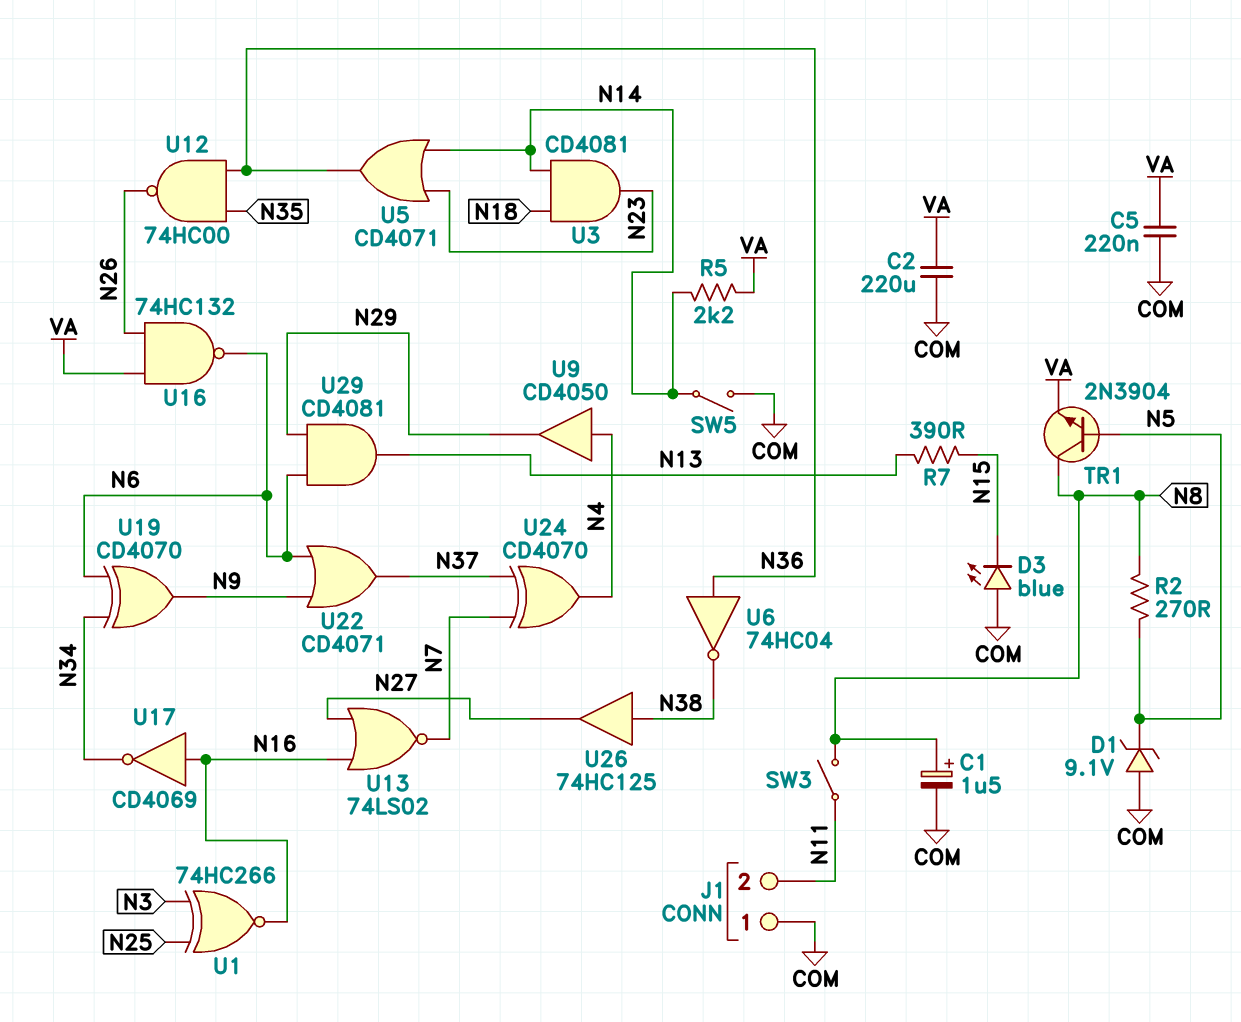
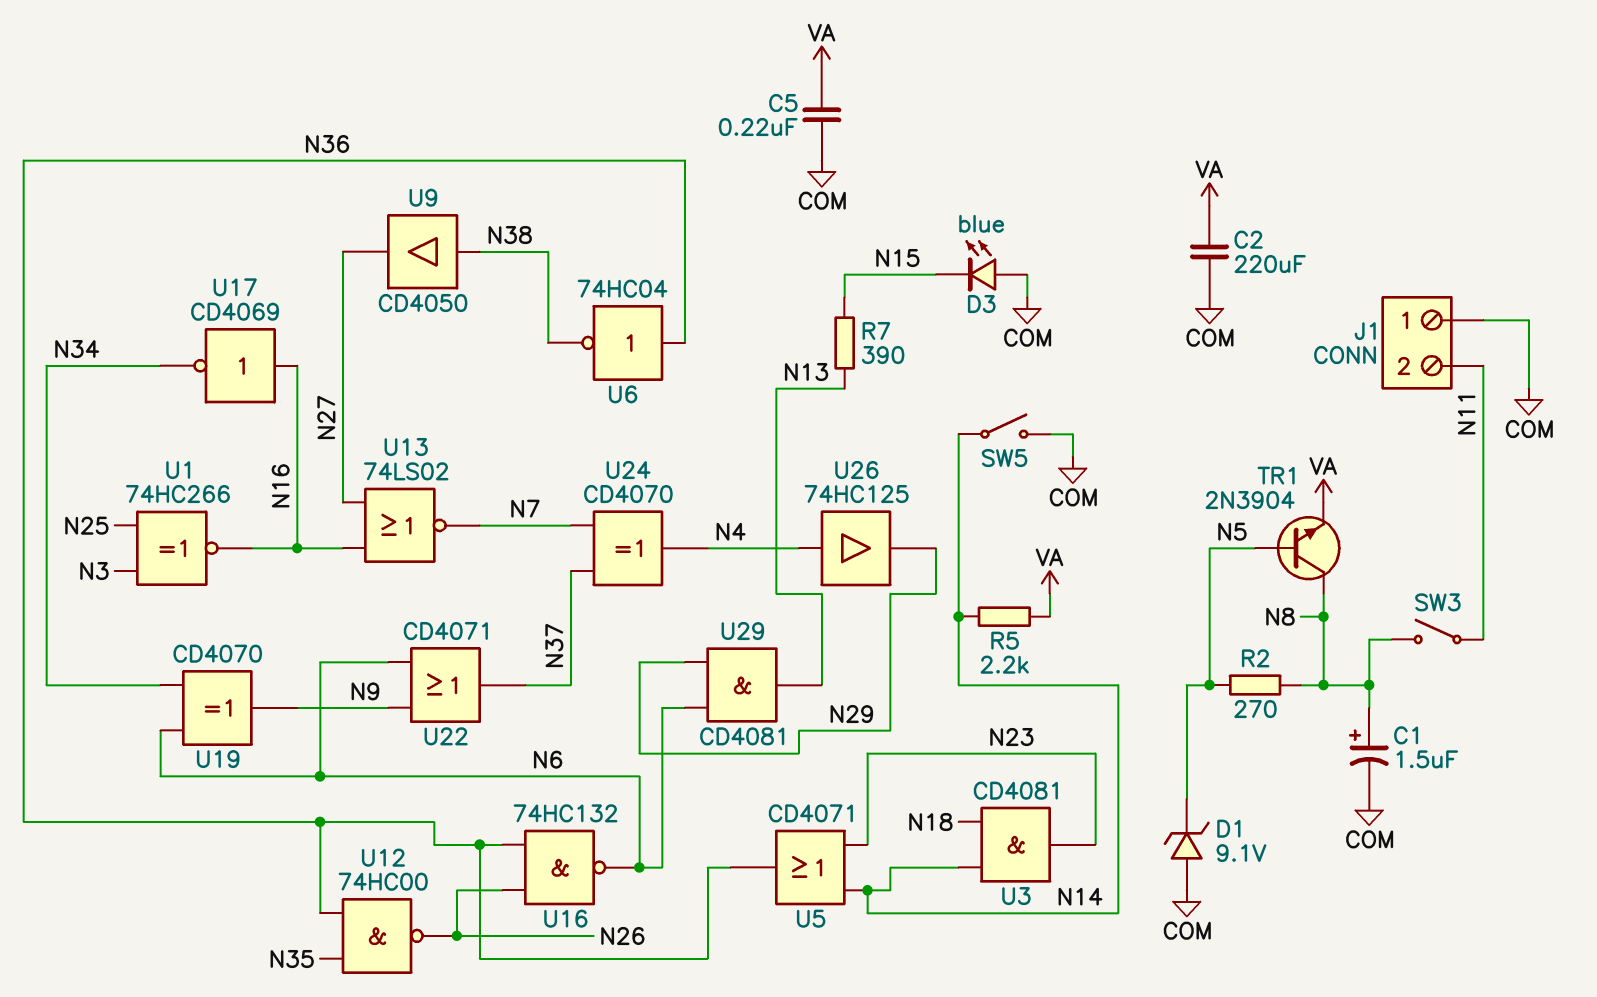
U9: buffer CD4050 (in N4, out N29) -> buffer CD4050 (in N38, out N27)
U16: NAND 74HC132 (in N26, in VA, out N6) -> NAND 74HC132 (in N26, in N36, out N6)
U26: buffer 74HC125 (in N38, out N27) -> buffer 74HC125 (in N4, out N29)

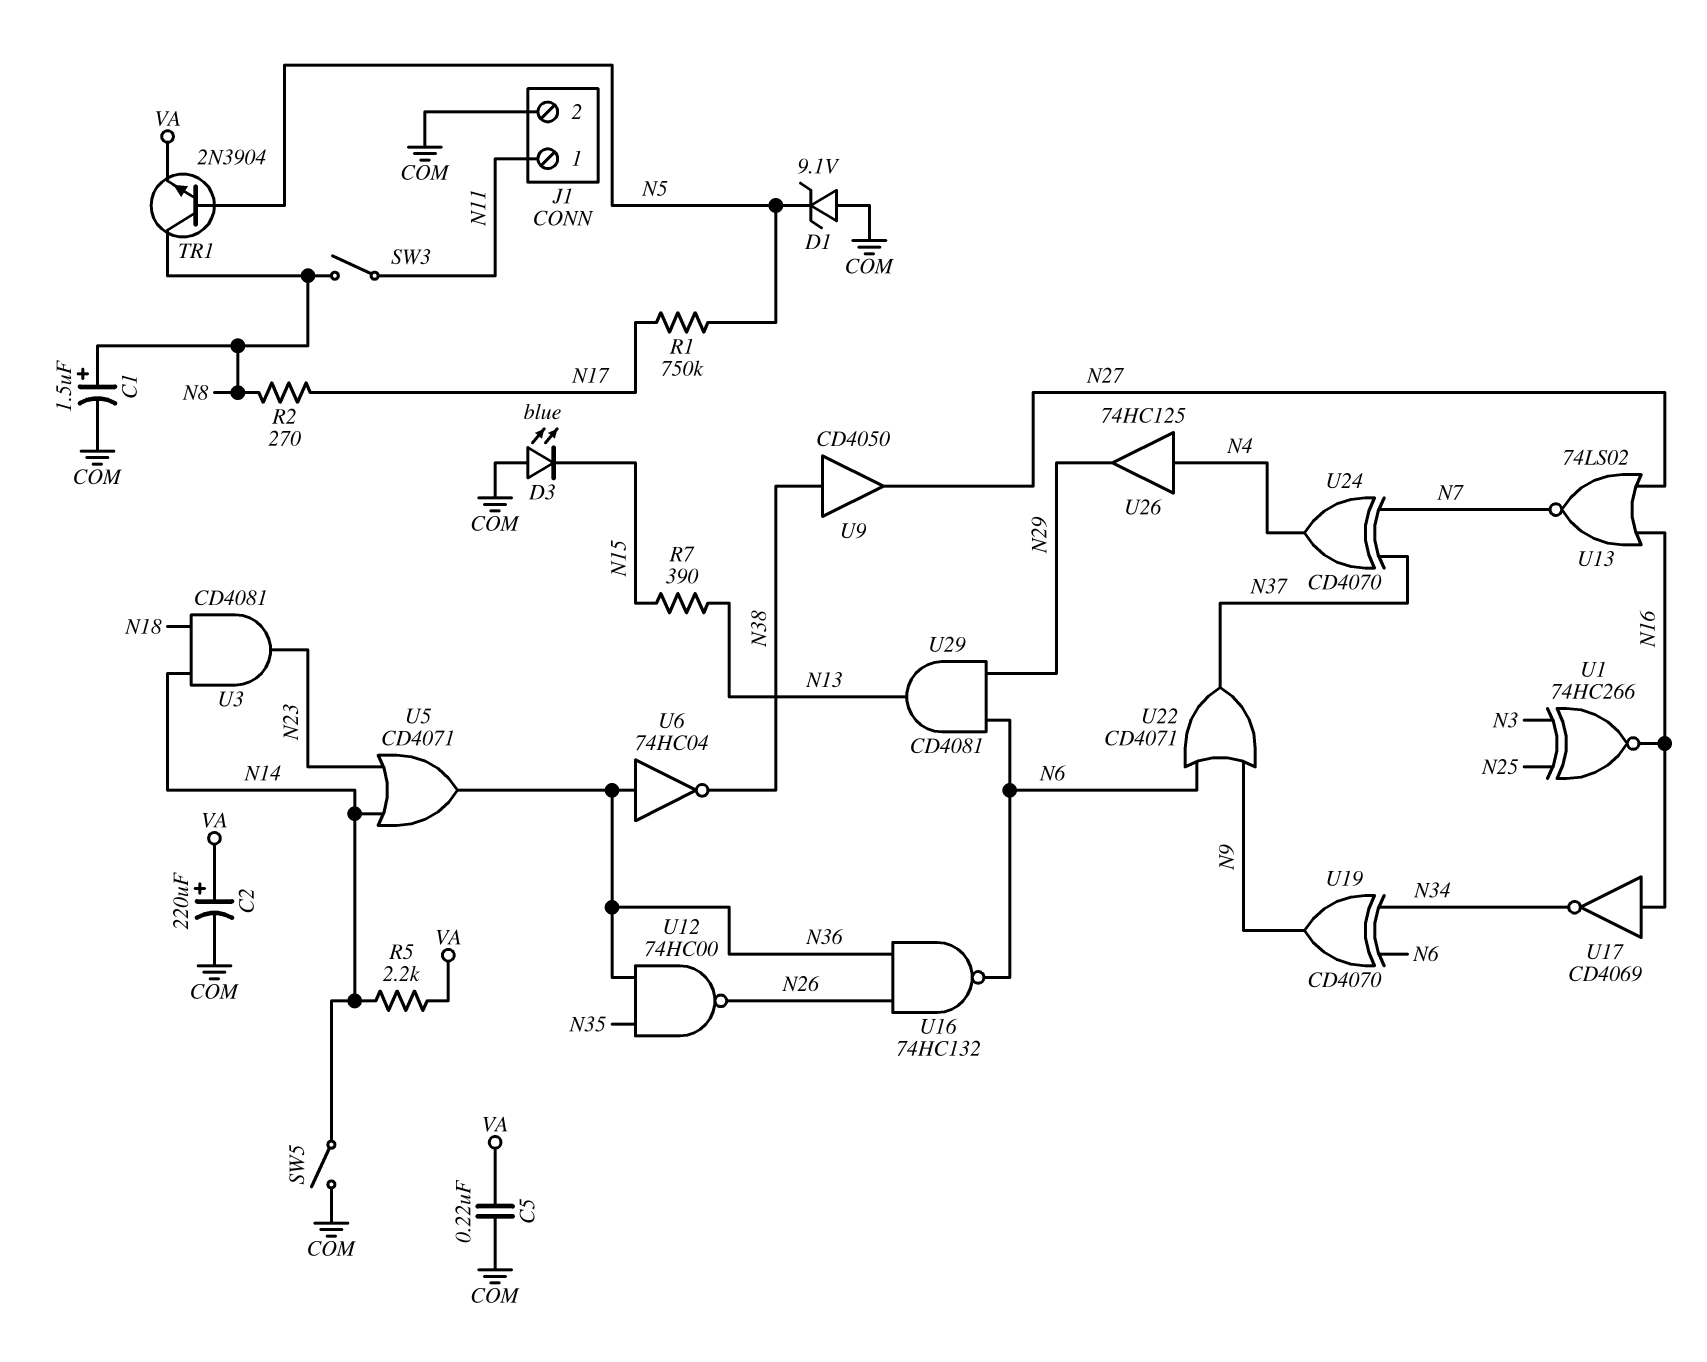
C2: 220uF (COM, VA) -> 220uF (plus VA, minus COM)
J1 pin 1: COM -> N11
J1 pin 2: N11 -> COM
R1: none -> 750k (N5, N17)
R2: 270 (N5, N8) -> 270 (N8, N17)

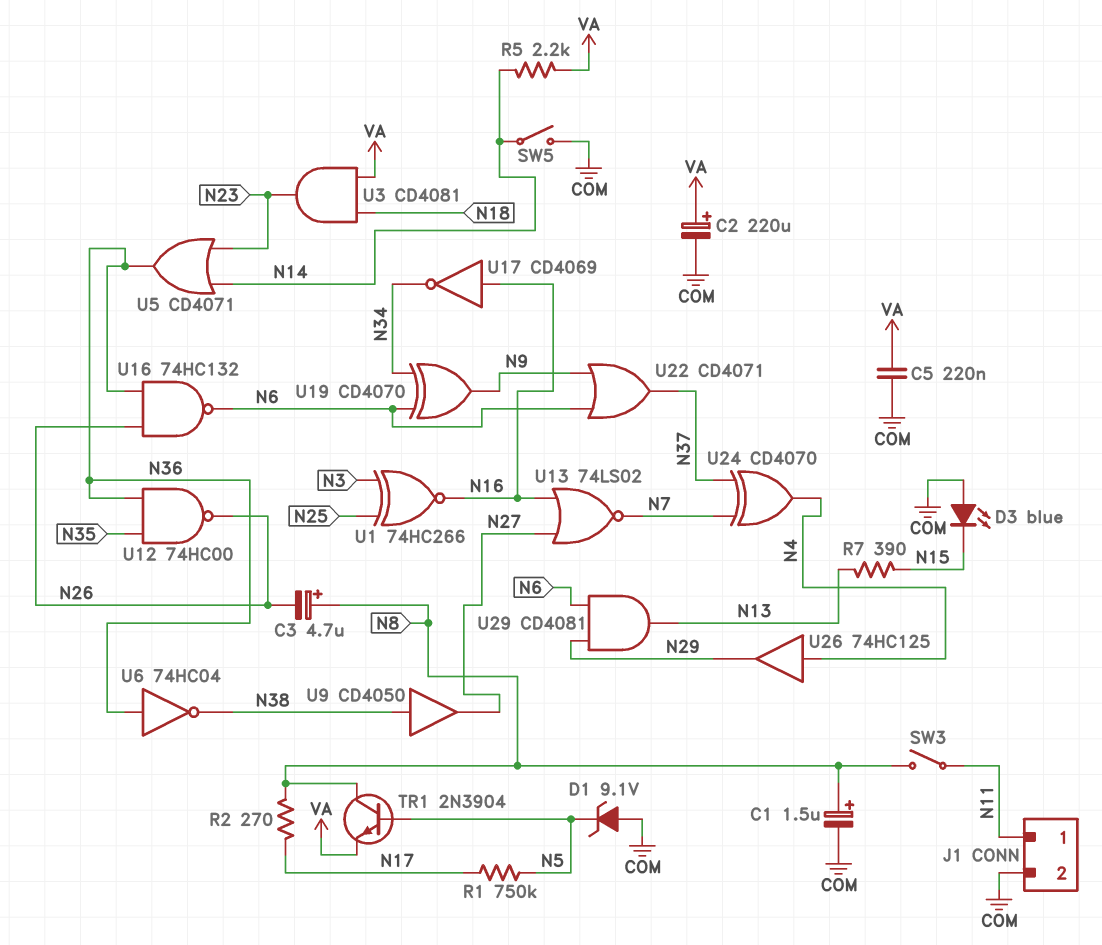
C3: none -> 4.7uF (plus N8, minus N26)
U3: AND CD4081 (in N14, in N18, out N23) -> AND CD4081 (in N18, in VA, out N23)

